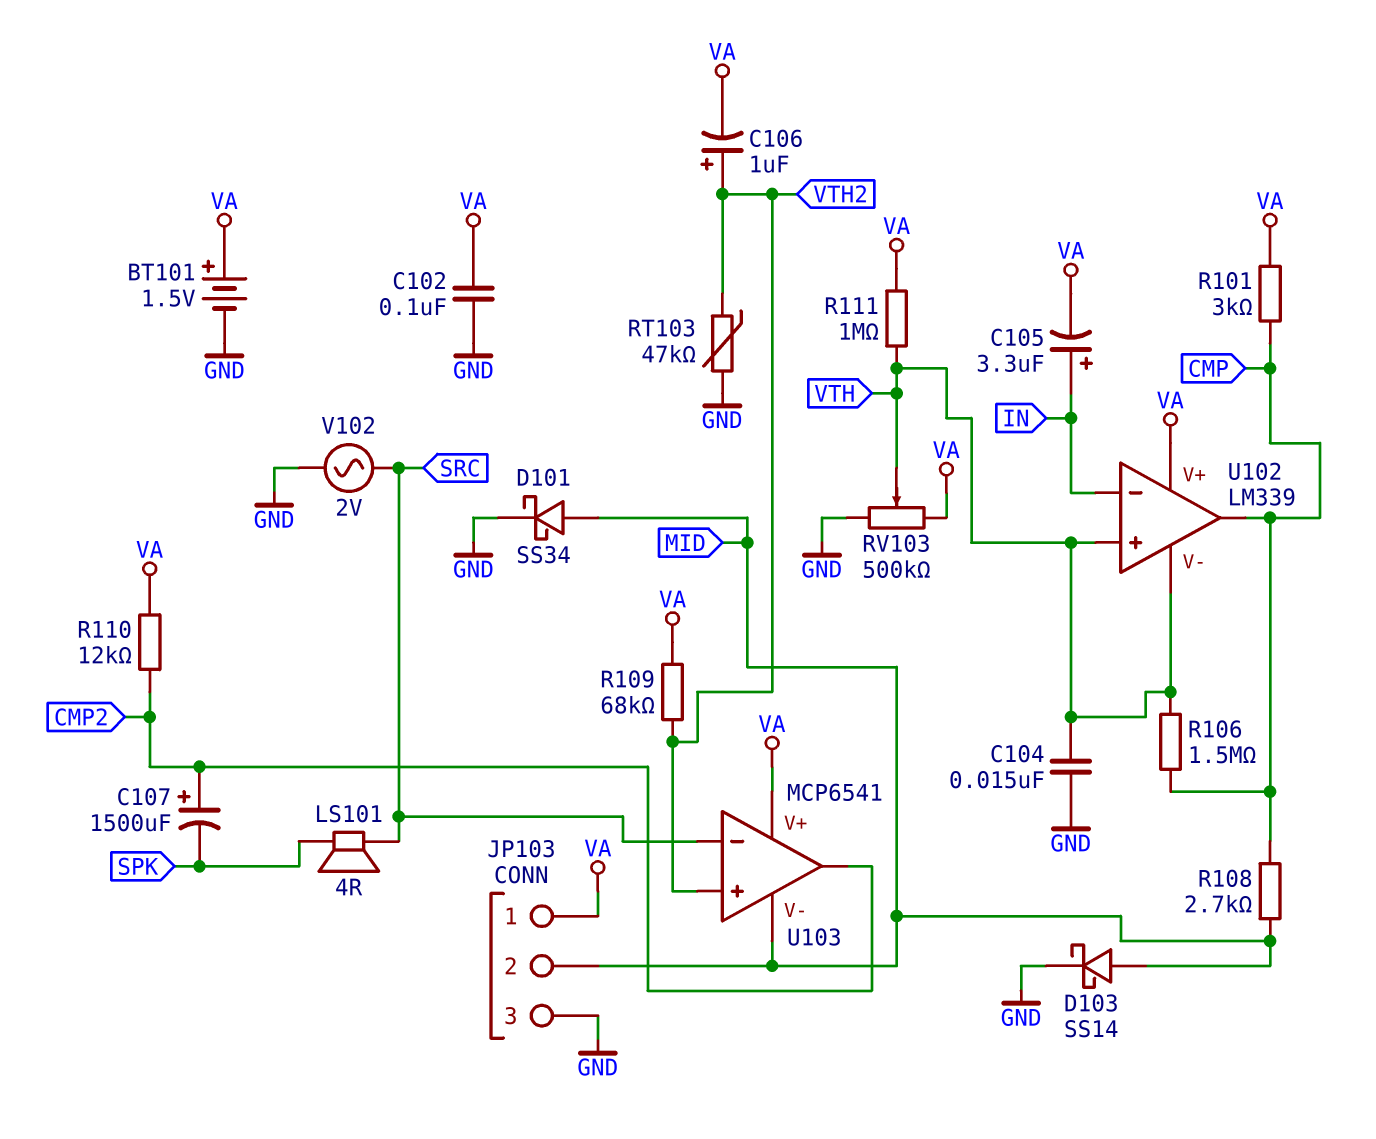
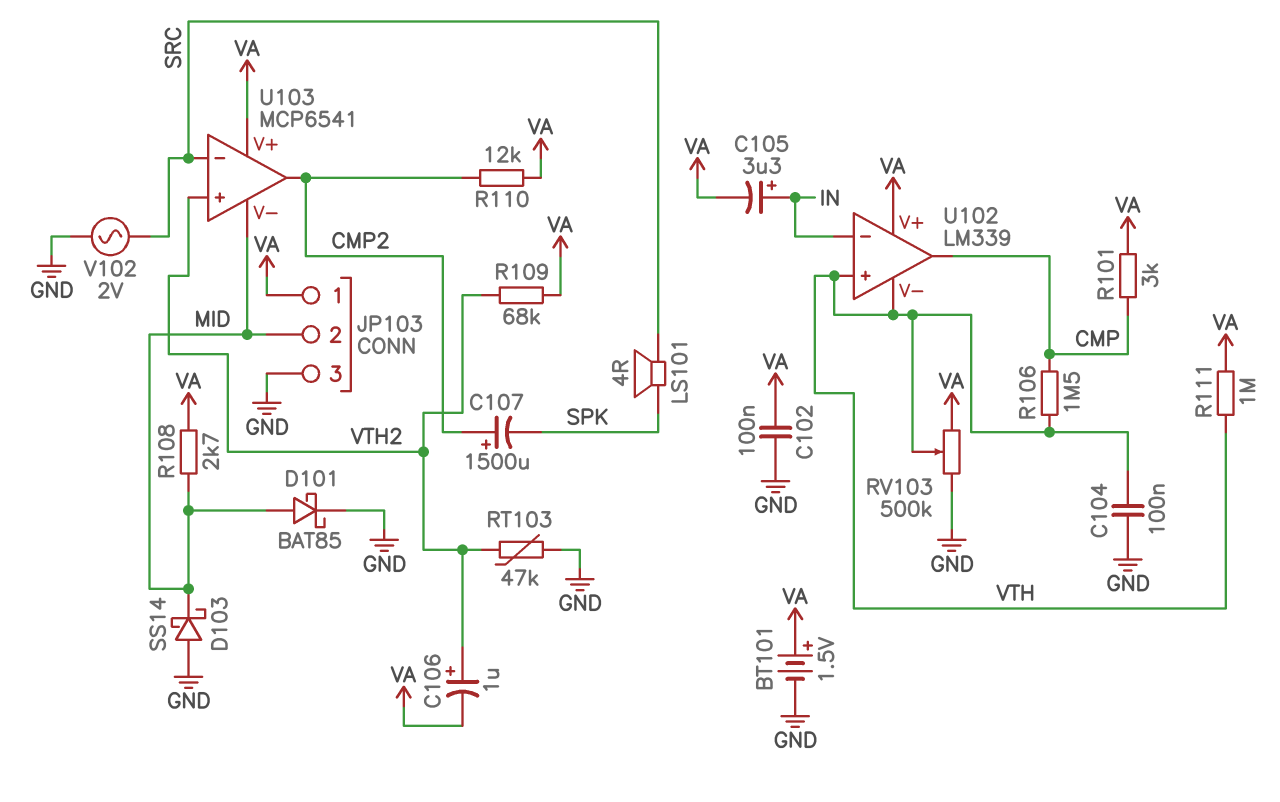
C104: 15nF (GND, VTH) -> 100nF (GND, VTH)
D101: schottky SS34 (A MID, K GND) -> schottky BAT85 (A MID, K GND)
D103: schottky SS14 (A MID, K GND) -> schottky SS14 (A GND, K MID)
R108: 2.7k (CMP, MID) -> 2.7k (MID, VA)

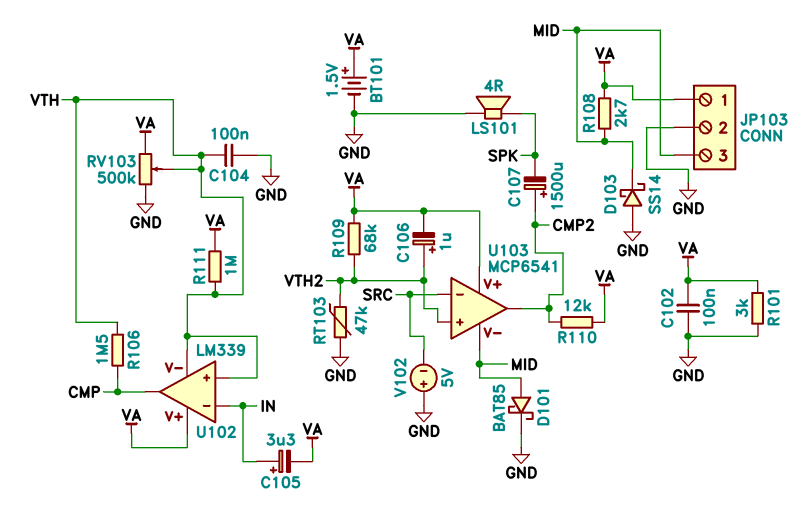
JP103 pin 2: MID -> GND
JP103 pin 3: GND -> MID
LS101: speaker 4R (SPK, SRC) -> speaker 4R (GND, SPK)
R101: 3k (CMP, VA) -> 3k (GND, VA)
V102: AC 2V (GND, SRC) -> 5V (plus GND, minus SRC)

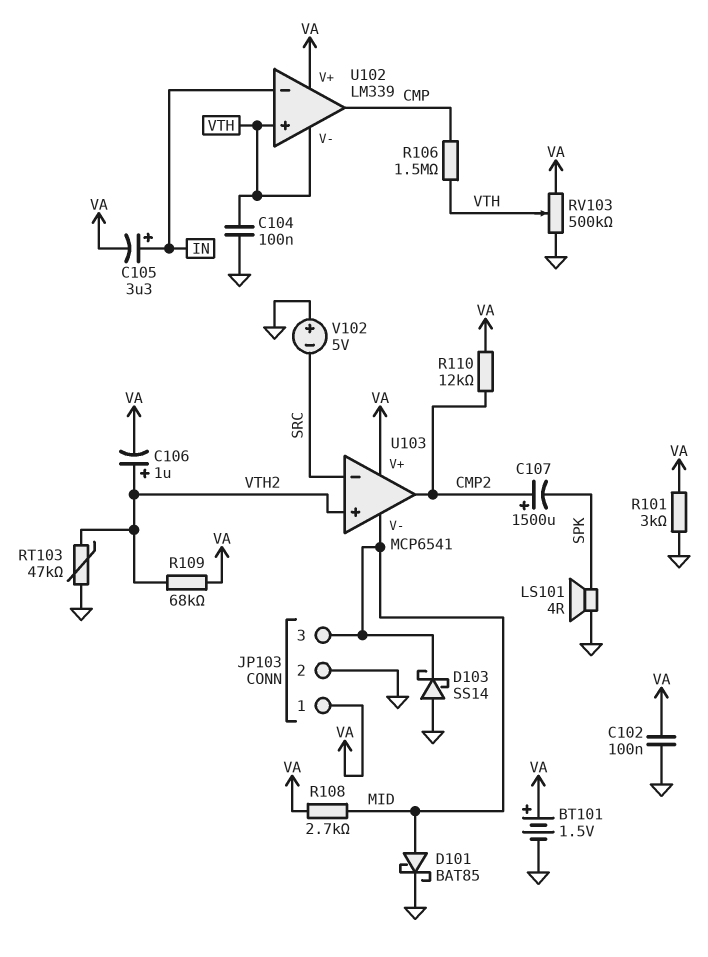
R111: 1M (VA, VTH) -> none

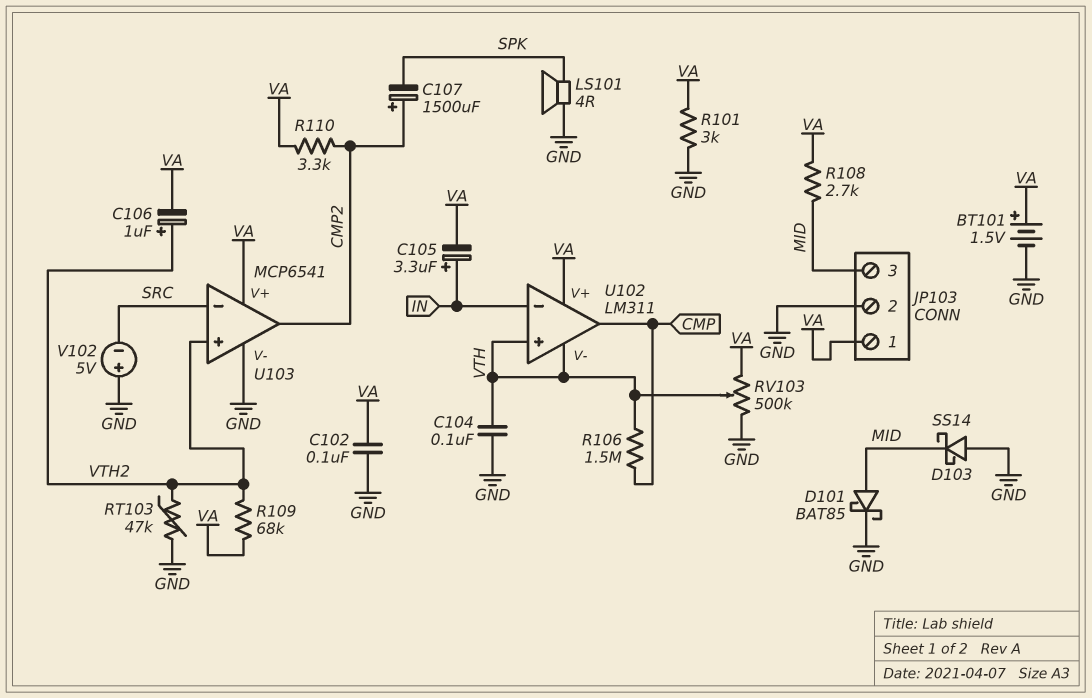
R110: 12k (CMP2, VA) -> 3.3k (CMP2, VA)
U102: LM339 -> LM311
U103 pin V-: MID -> GND

